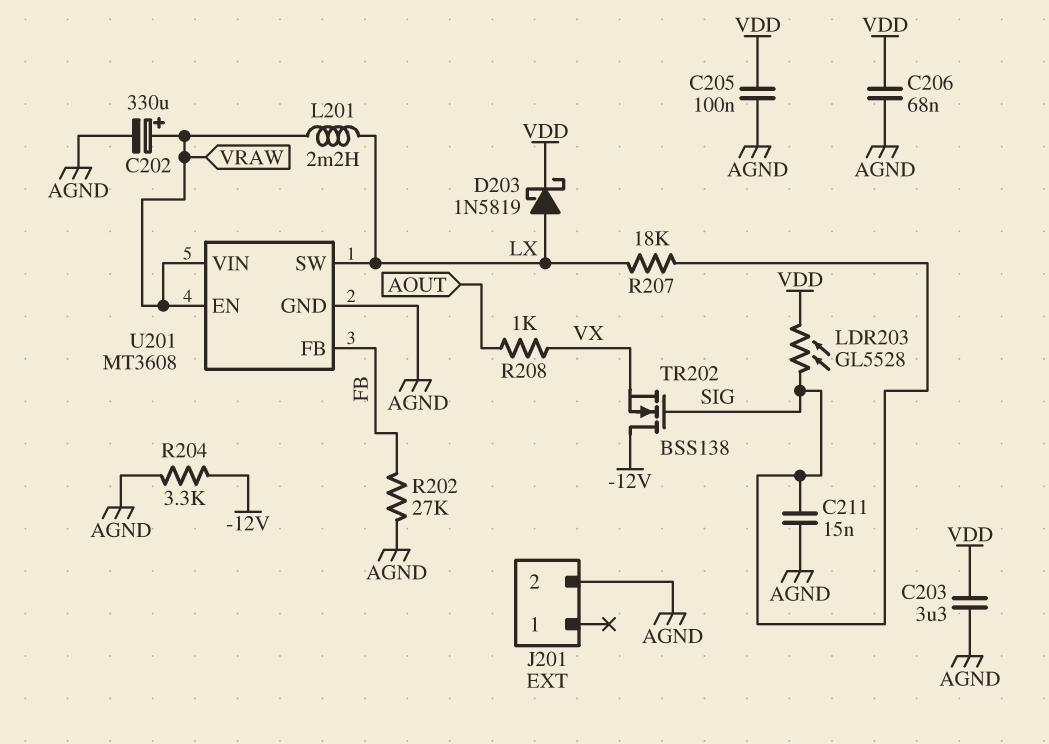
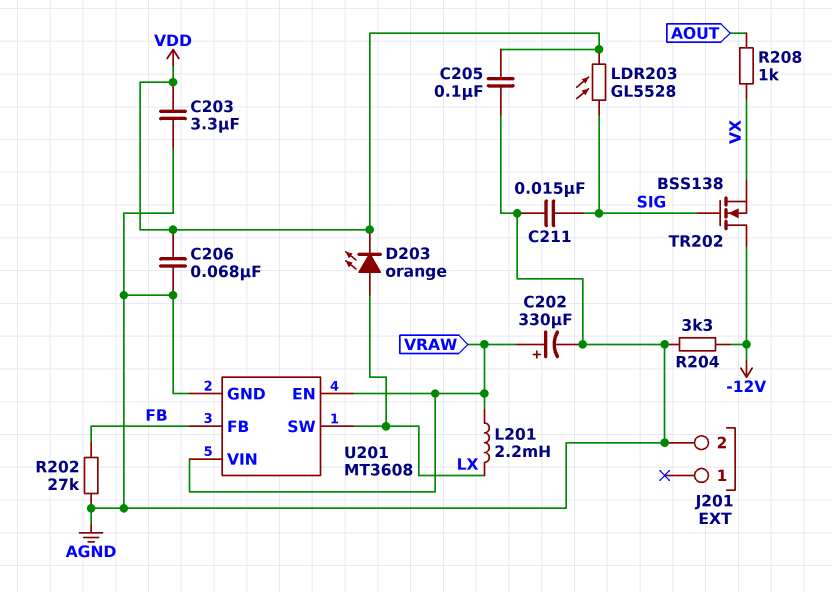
D203: schottky 1N5819 (A LX, K VDD) -> LED orange (A LX, K VDD)
R207: 18k (LX, SIG) -> none

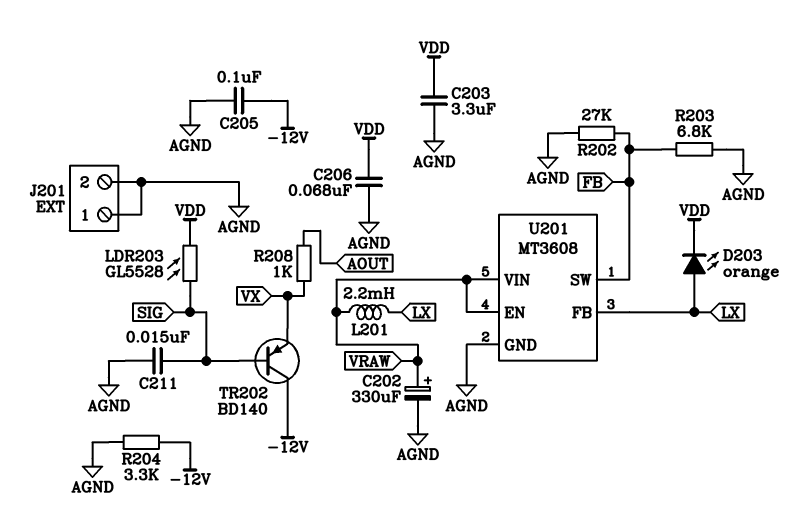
C205: 100nF (AGND, VDD) -> 100nF (-12V, AGND)
J201 pin 1: none -> AGND
R203: none -> 6.8k (AGND, FB)
TR202: NMOS BSS138 (G SIG, D -12V, S VX) -> PNP BD140 (B SIG, C -12V, E VX)
U201 pin FB: FB -> LX
U201 pin SW: LX -> FB

